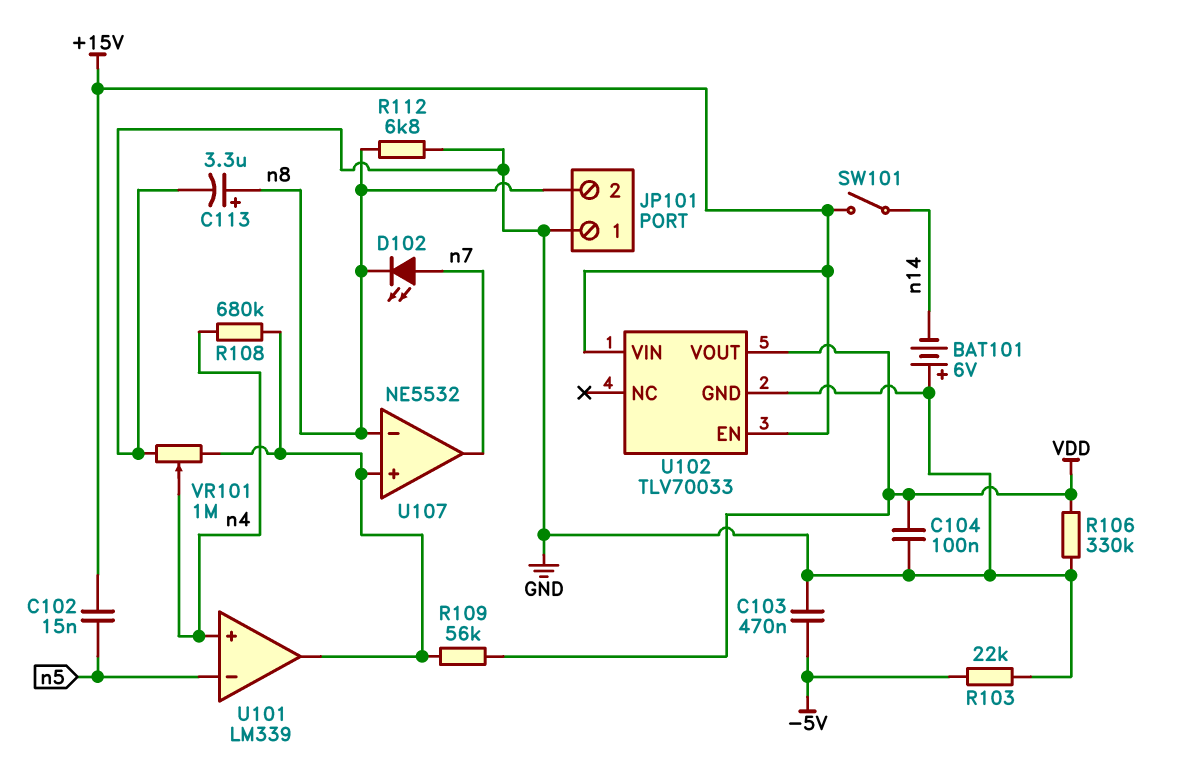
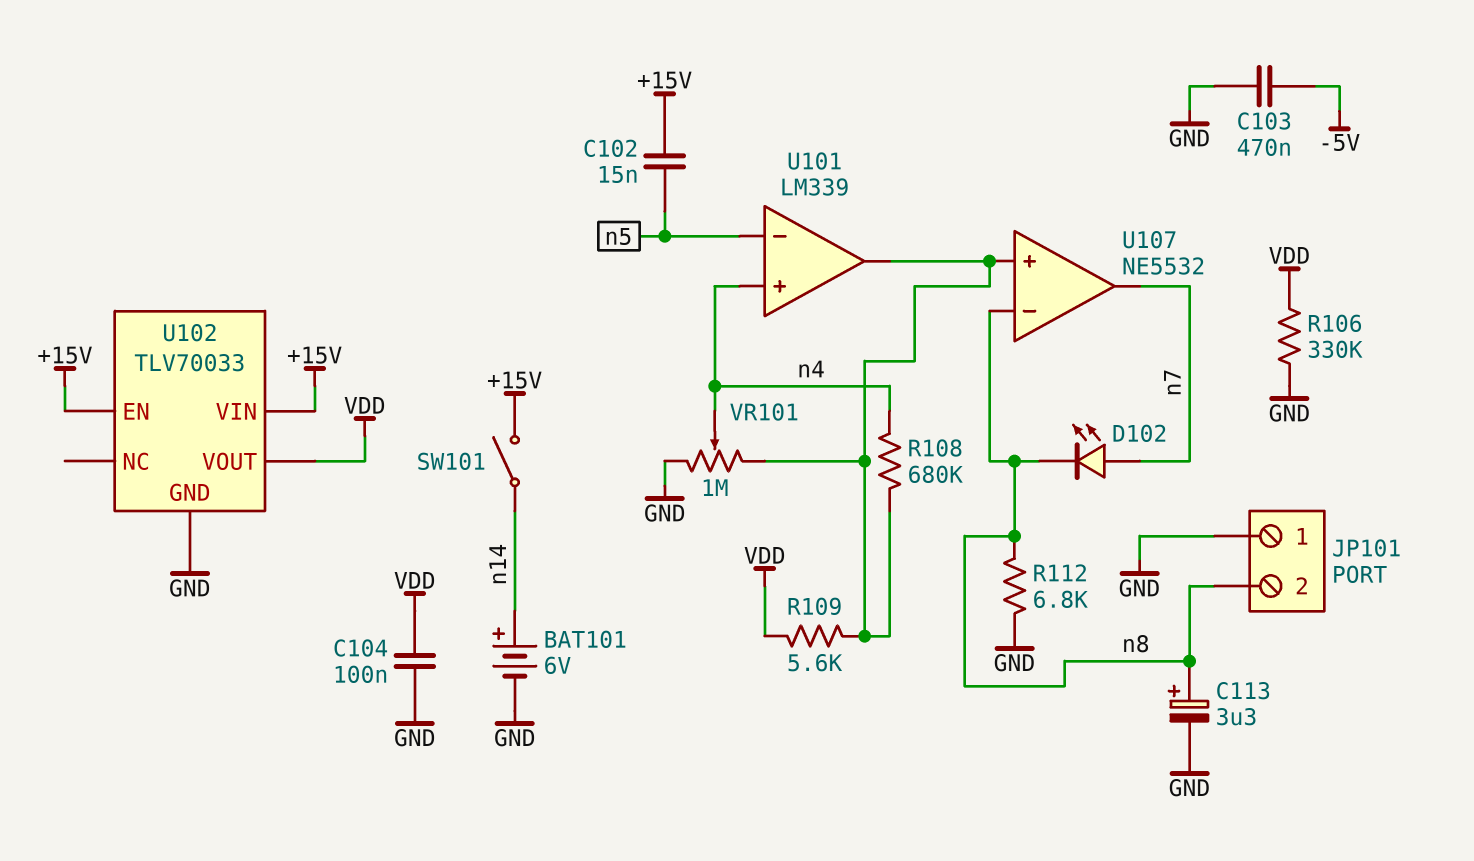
BAT101: 6V (plus GND, minus n14) -> 6V (plus n14, minus GND)
R103: 22k (-5V, GND) -> none
R109: 56k (U101/out, VDD) -> 5.6k (U101/out, VDD)

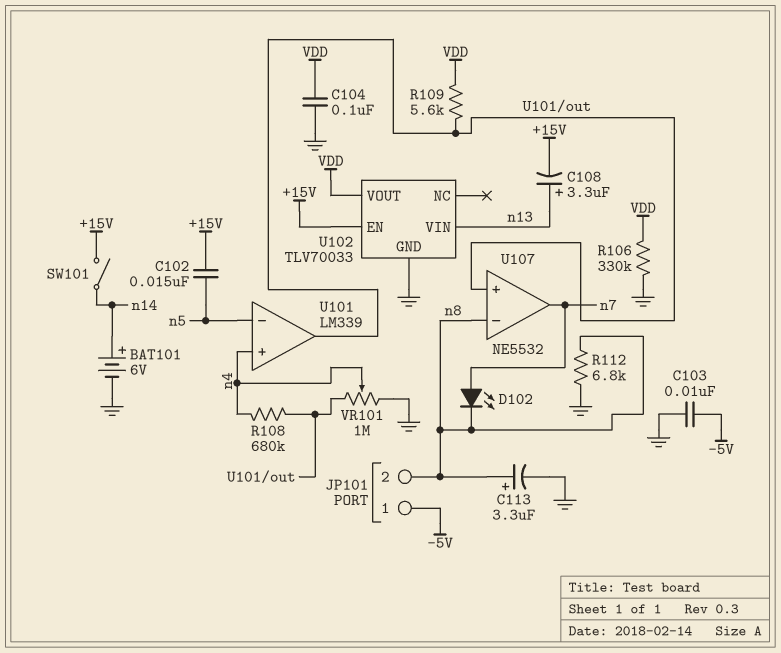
C103: 470nF (-5V, GND) -> 10nF (-5V, GND)
C108: none -> 3.3uF (plus n13, minus +15V)
JP101 pin 1: GND -> -5V
U102 pin VIN: +15V -> n13

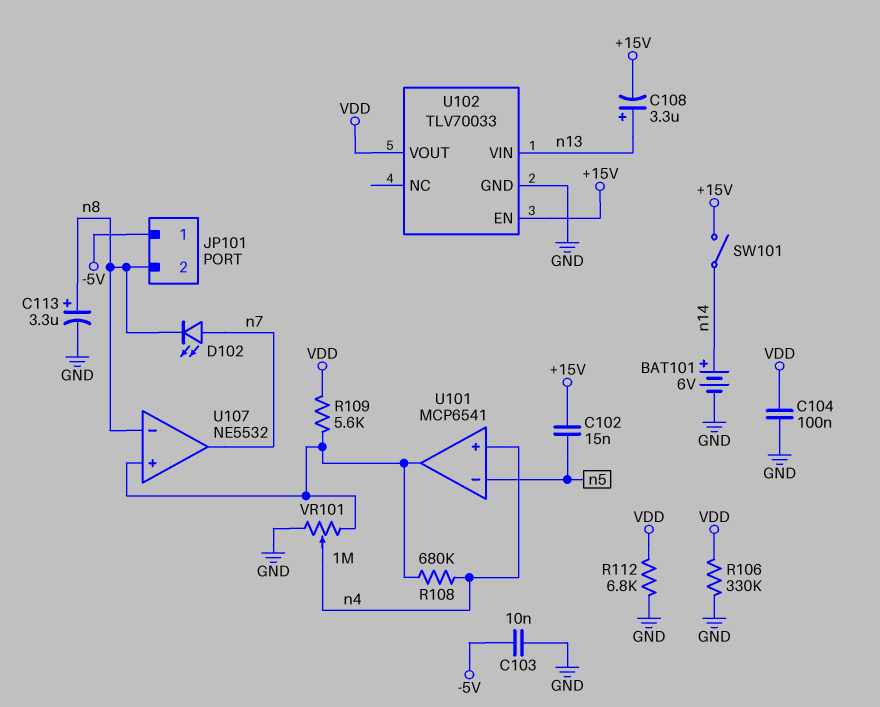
R112: 6.8k (GND, n8) -> 6.8k (GND, VDD)
U101: LM339 -> MCP6541

